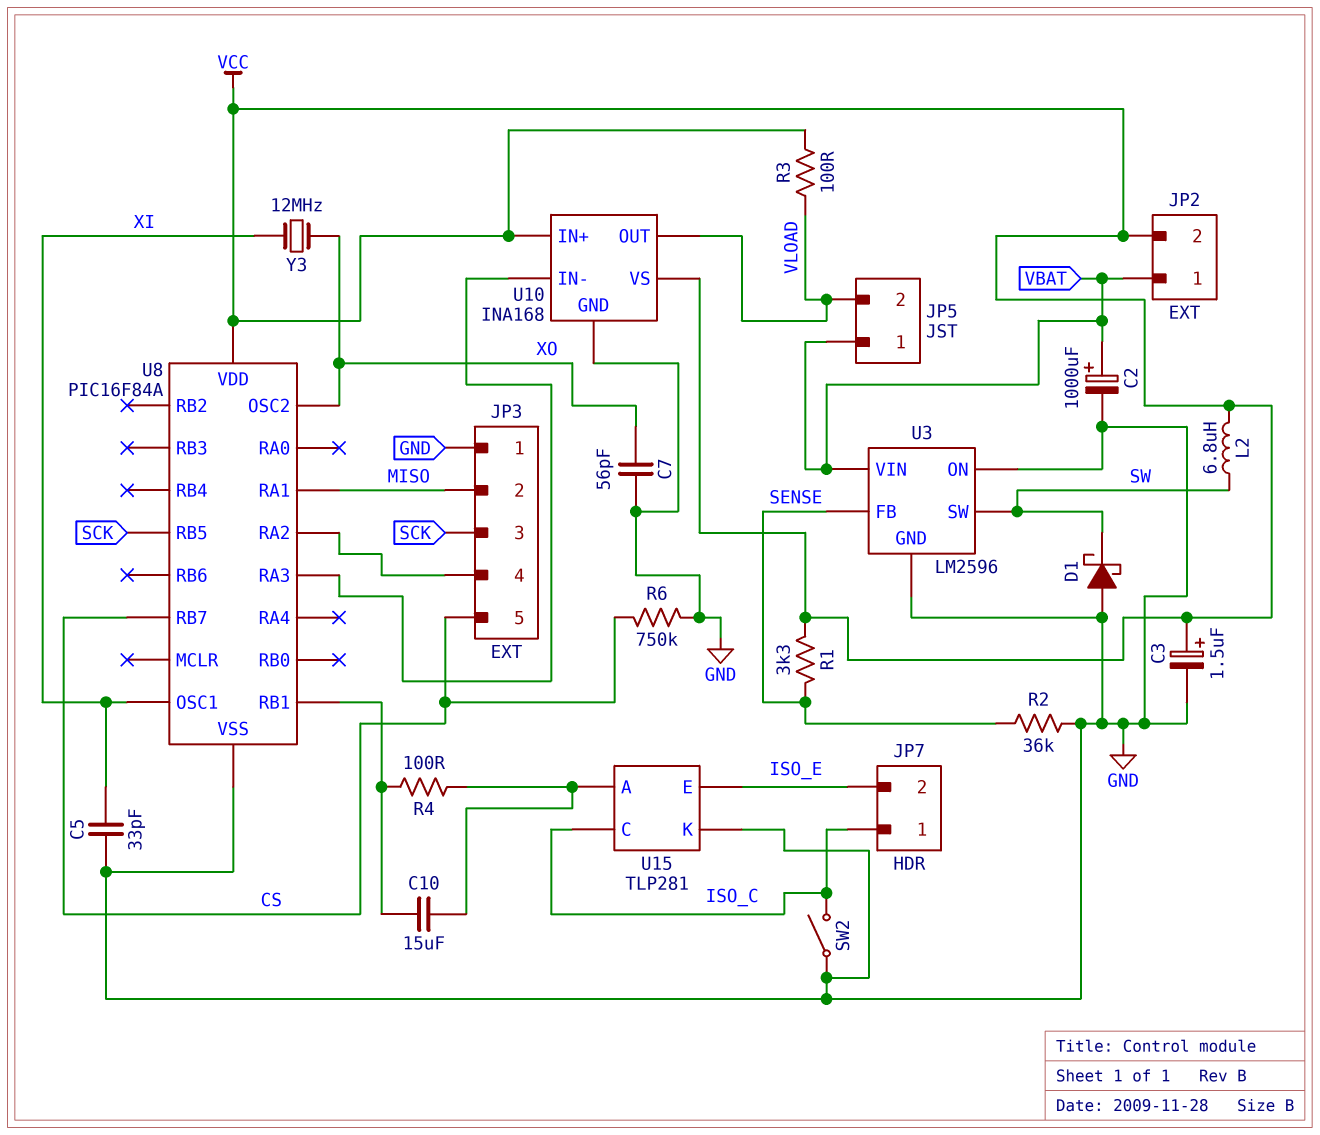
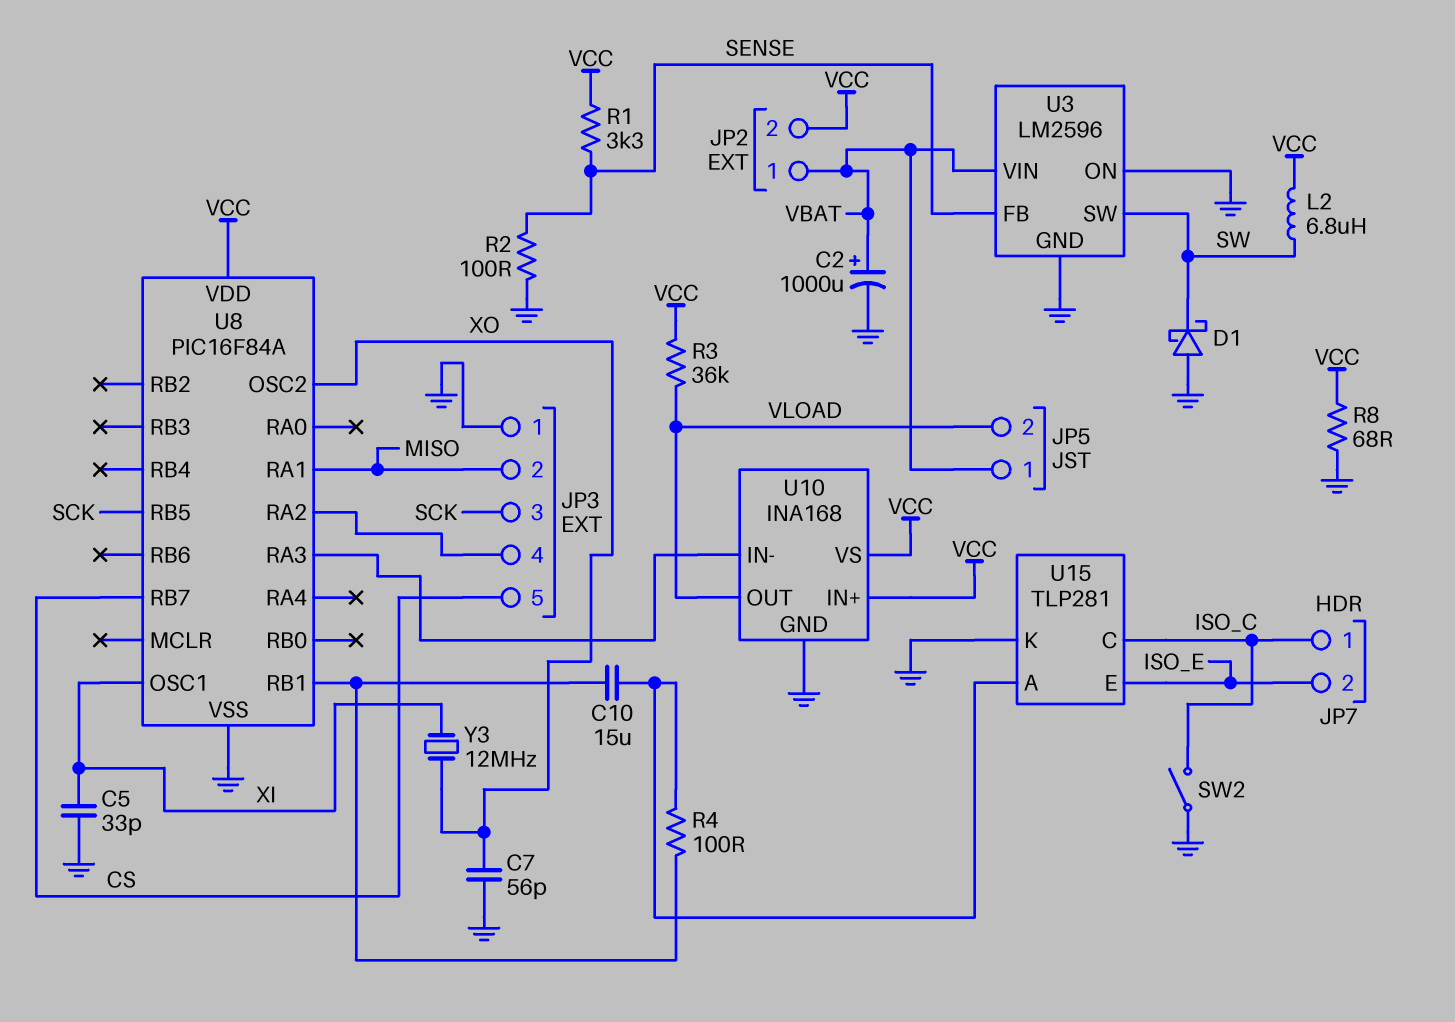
C3: 1.5uF (plus VCC, minus GND) -> none
R2: 36k (GND, SENSE) -> 100 (GND, SENSE)
R3: 100 (VCC, VLOAD) -> 36k (VCC, VLOAD)
R6: 750k (CS, GND) -> none
R8: none -> 68 (GND, VCC)

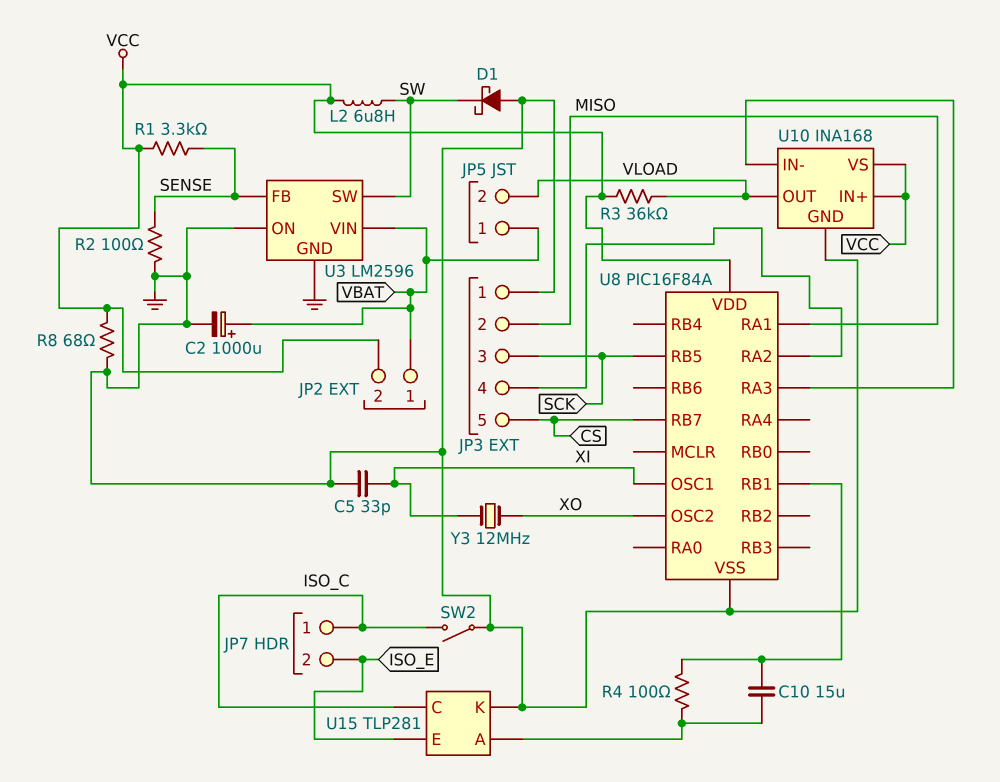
C7: 56pF (GND, XO) -> none

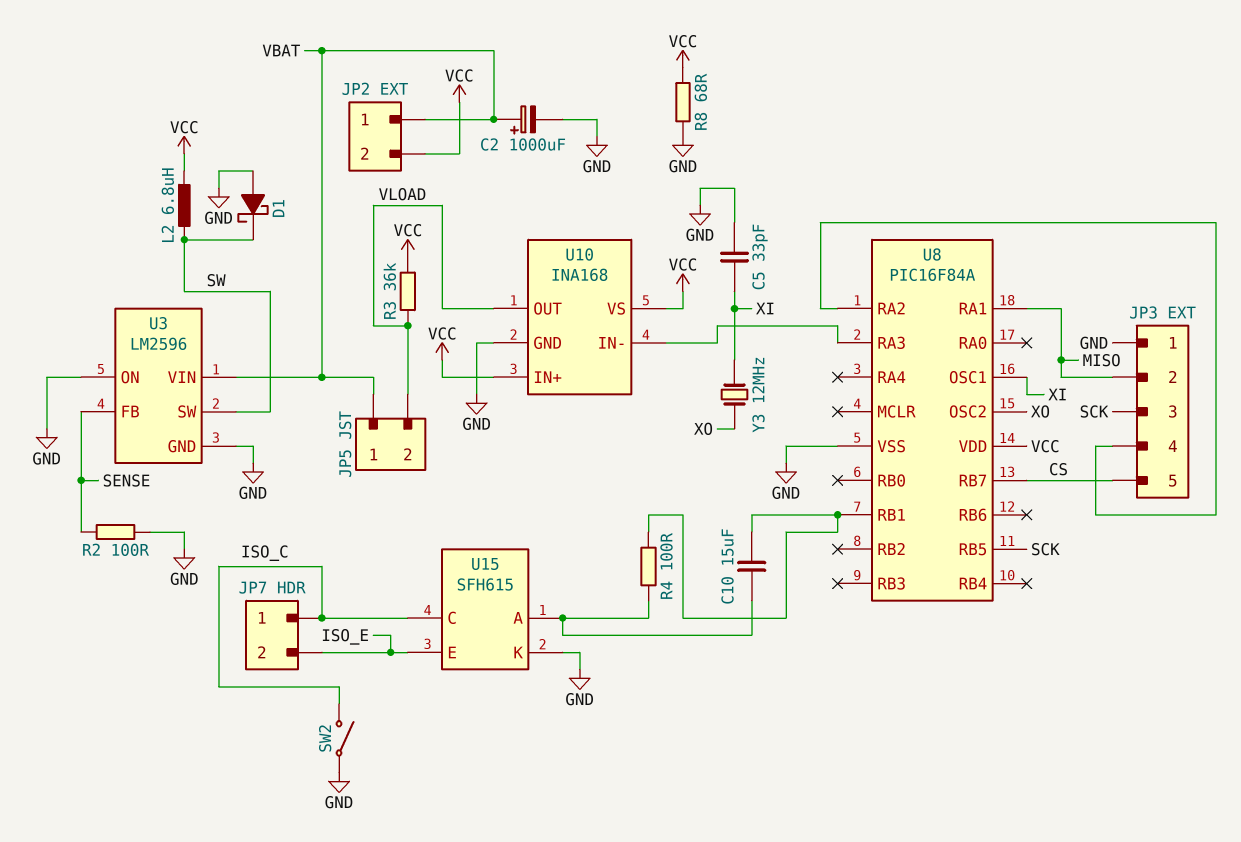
R1: 3.3k (SENSE, VCC) -> none
U15: TLP281 -> SFH615

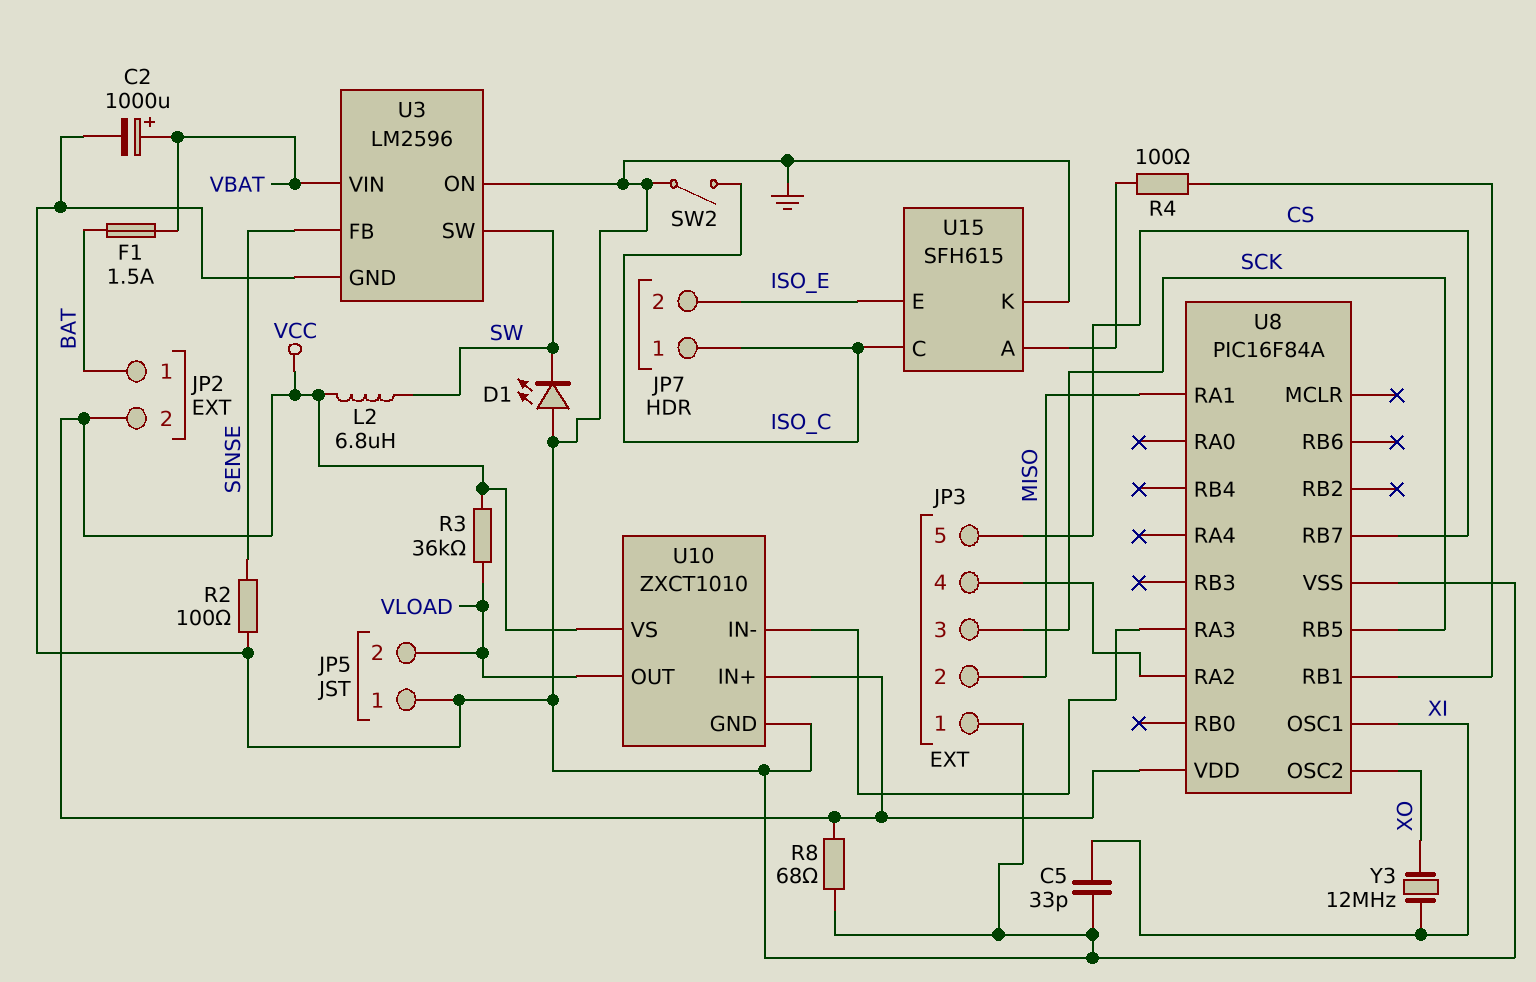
C10: 15uF (U8/RB1, U15/A) -> none
D1: schottky (A GND, K SW) -> LED (A GND, K SW)
F1: none -> 1.5A (BAT, VBAT)
JP2 pin 1: VBAT -> BAT
JP5 pin 1: VBAT -> GND
U10: INA168 -> ZXCT1010

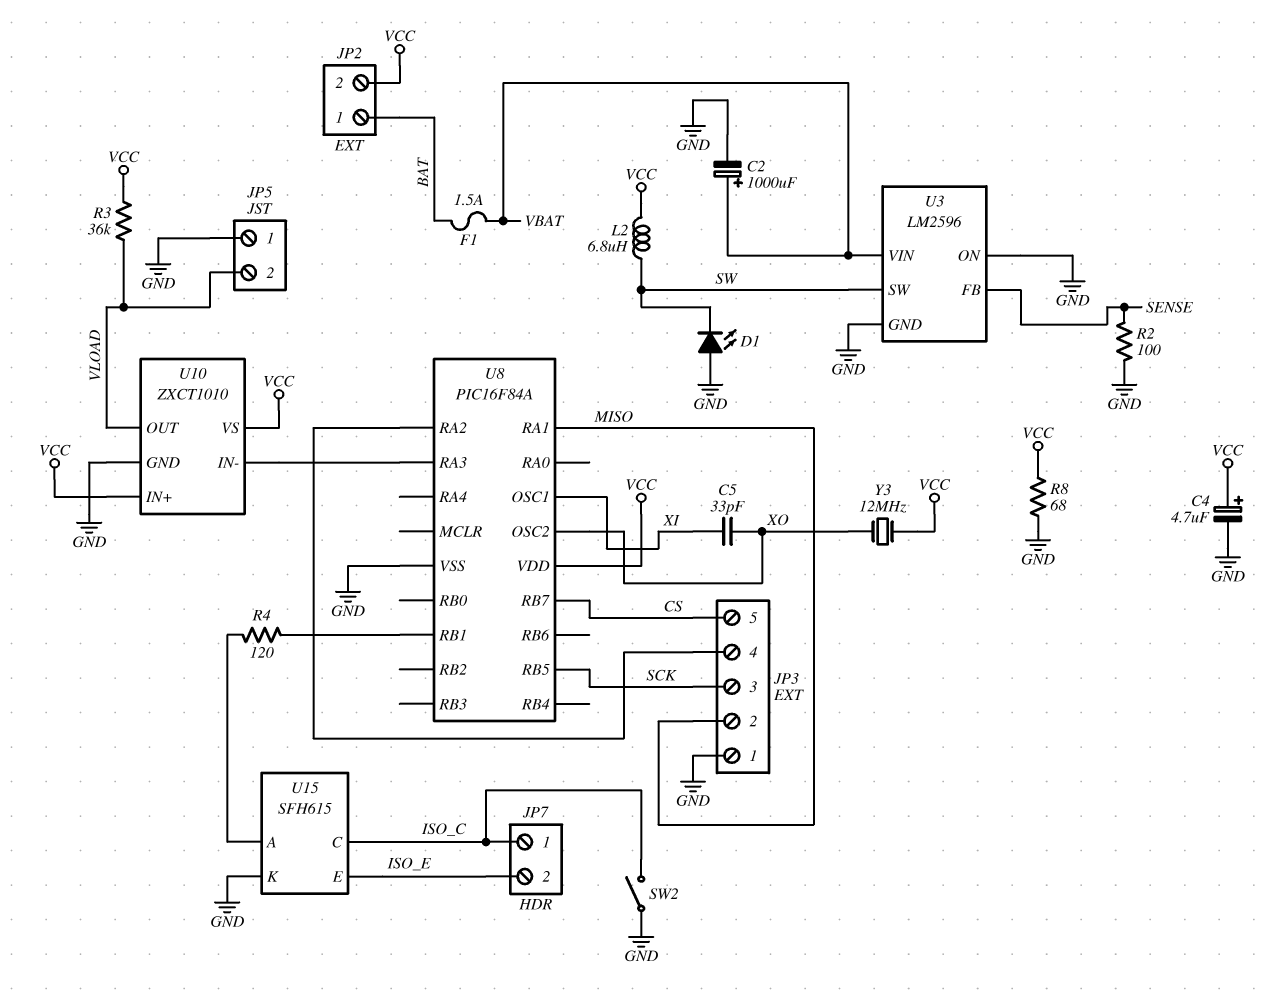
C4: none -> 4.7uF (plus VCC, minus GND)
C5: 33pF (GND, XI) -> 33pF (XI, XO)
R4: 100 (U8/RB1, U15/A) -> 120 (U8/RB1, U15/A)
Y3: 12MHz (XI, XO) -> 12MHz (VCC, XO)

